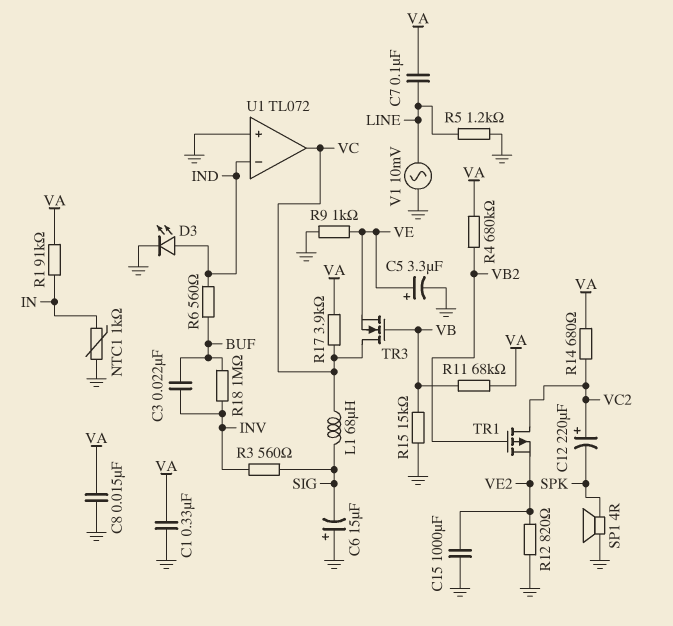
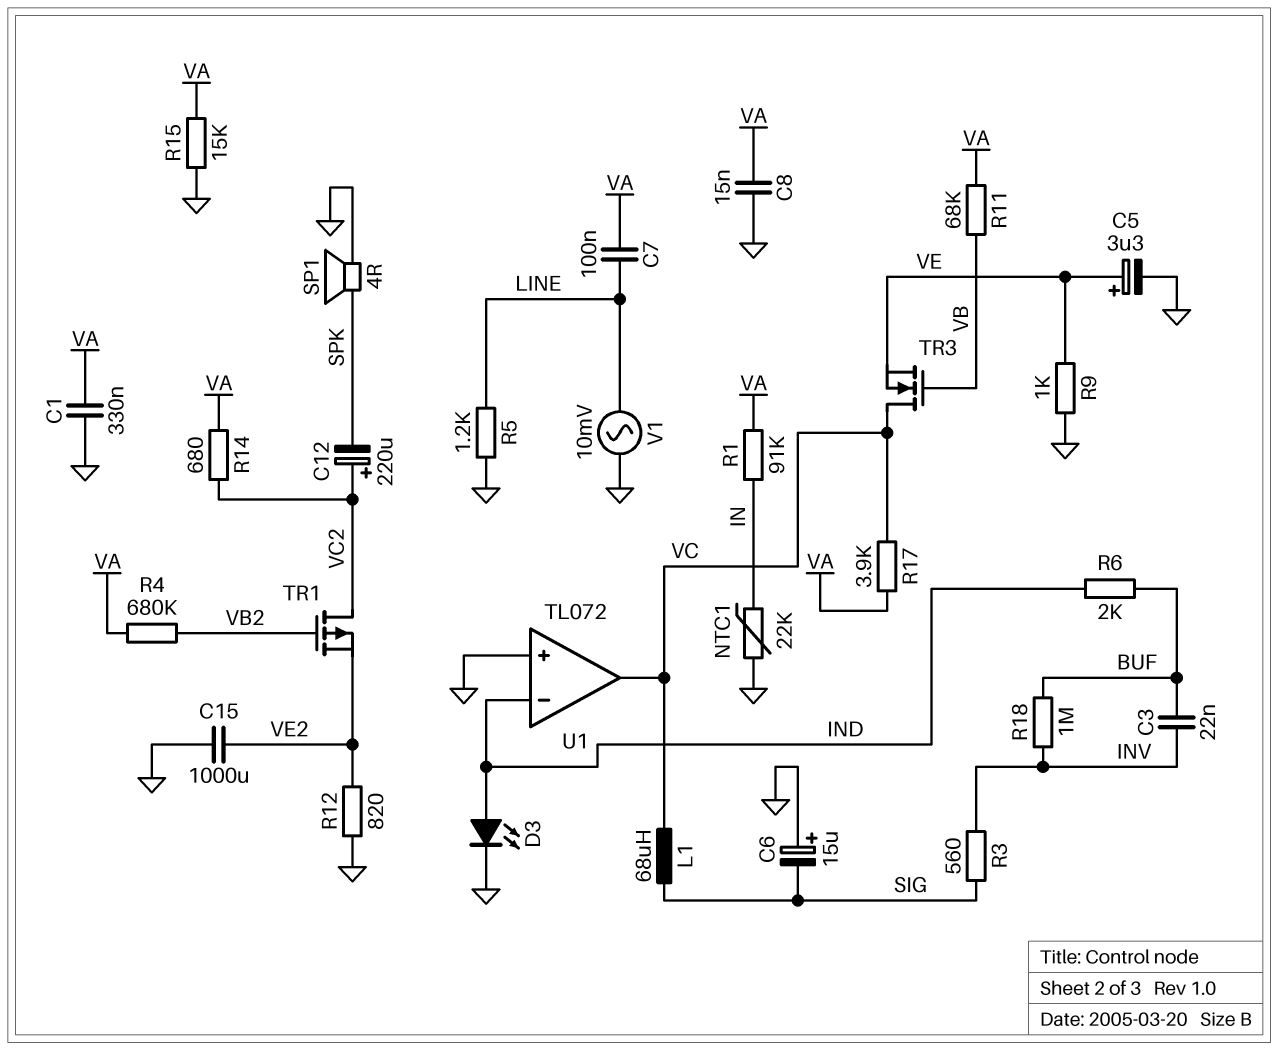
NTC1: 1k (GND, IN) -> 22k (GND, IN)
R6: 560 (BUF, IND) -> 2k (BUF, IND)
R15: 15k (GND, VB) -> 15k (GND, VA)

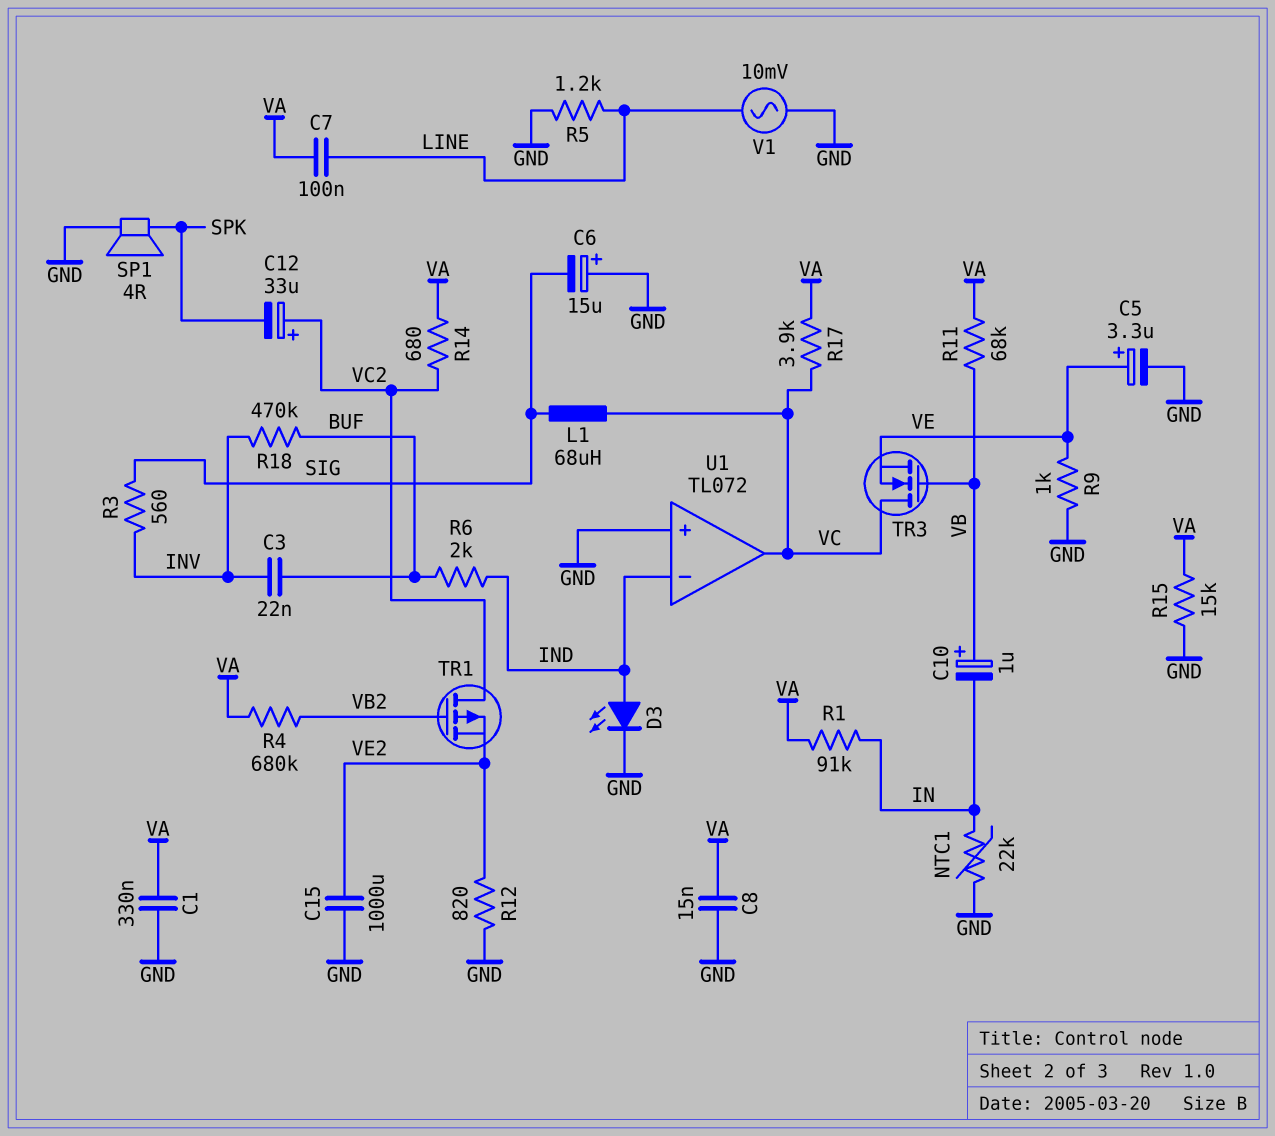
C10: none -> 1uF (plus VB, minus IN)
C12: 220uF (plus VC2, minus SPK) -> 33uF (plus VC2, minus SPK)
R18: 1M (BUF, INV) -> 470k (BUF, INV)

